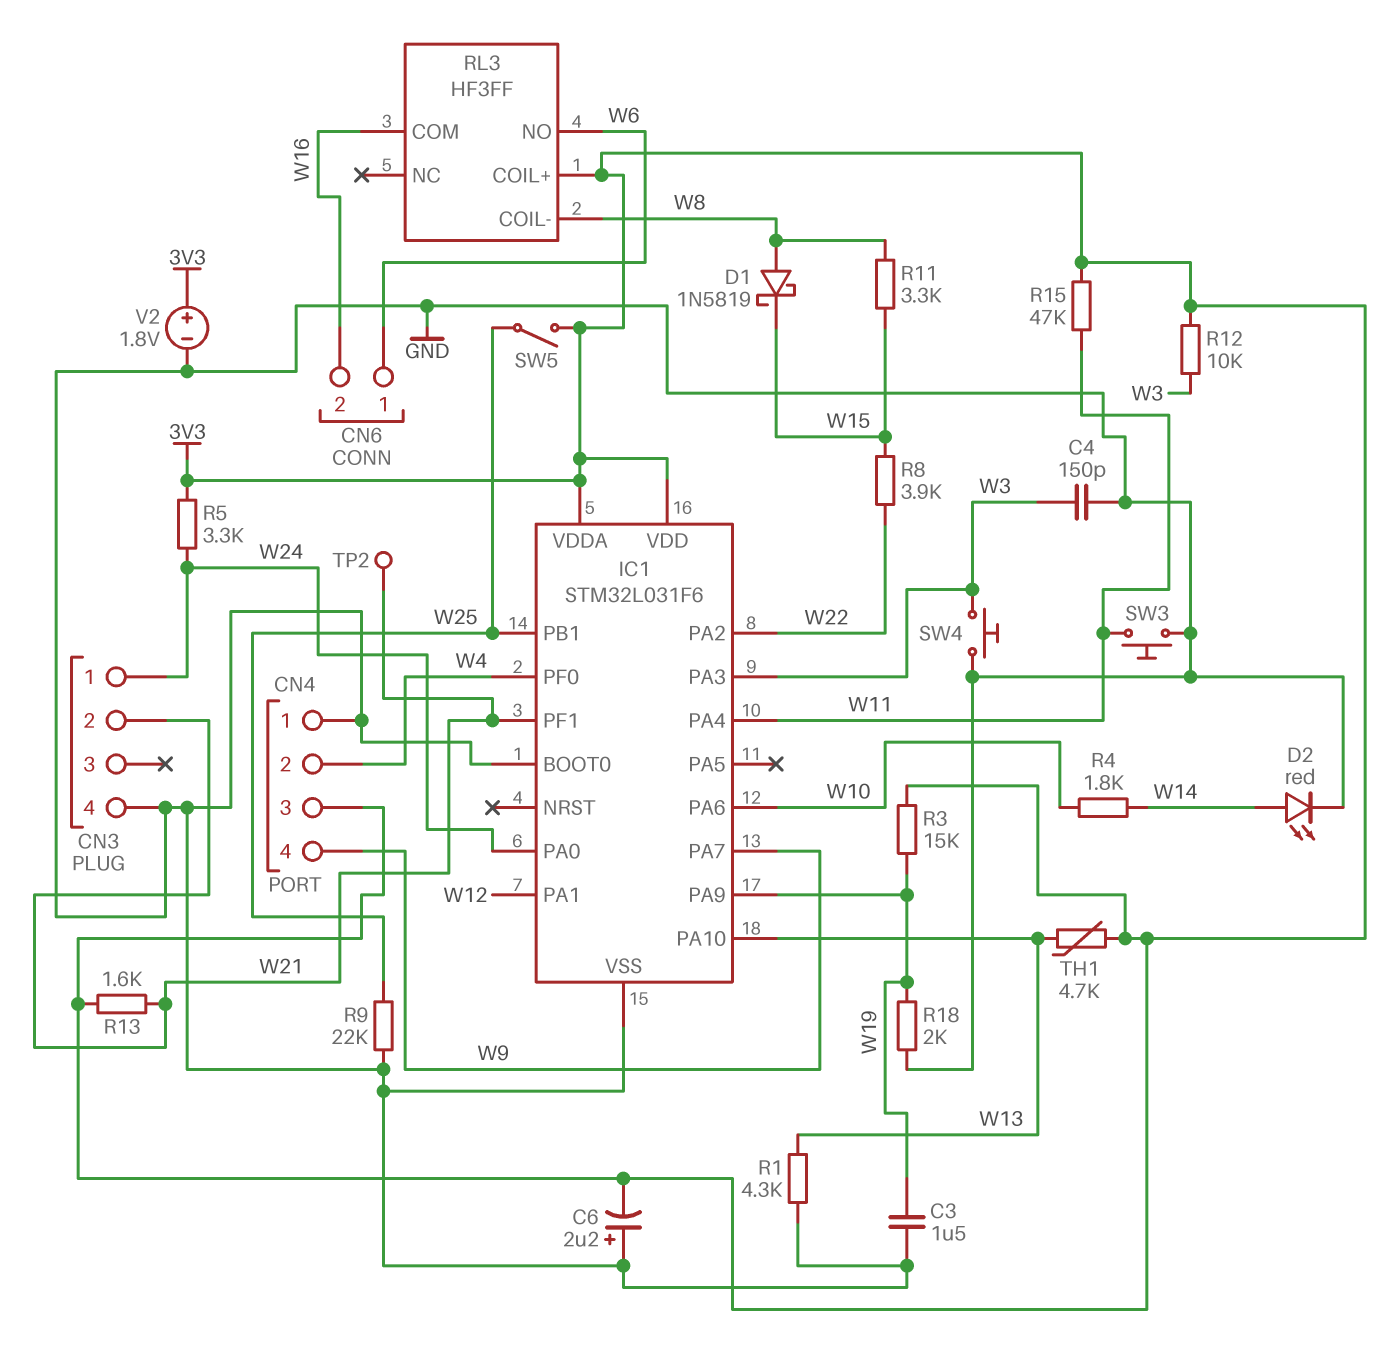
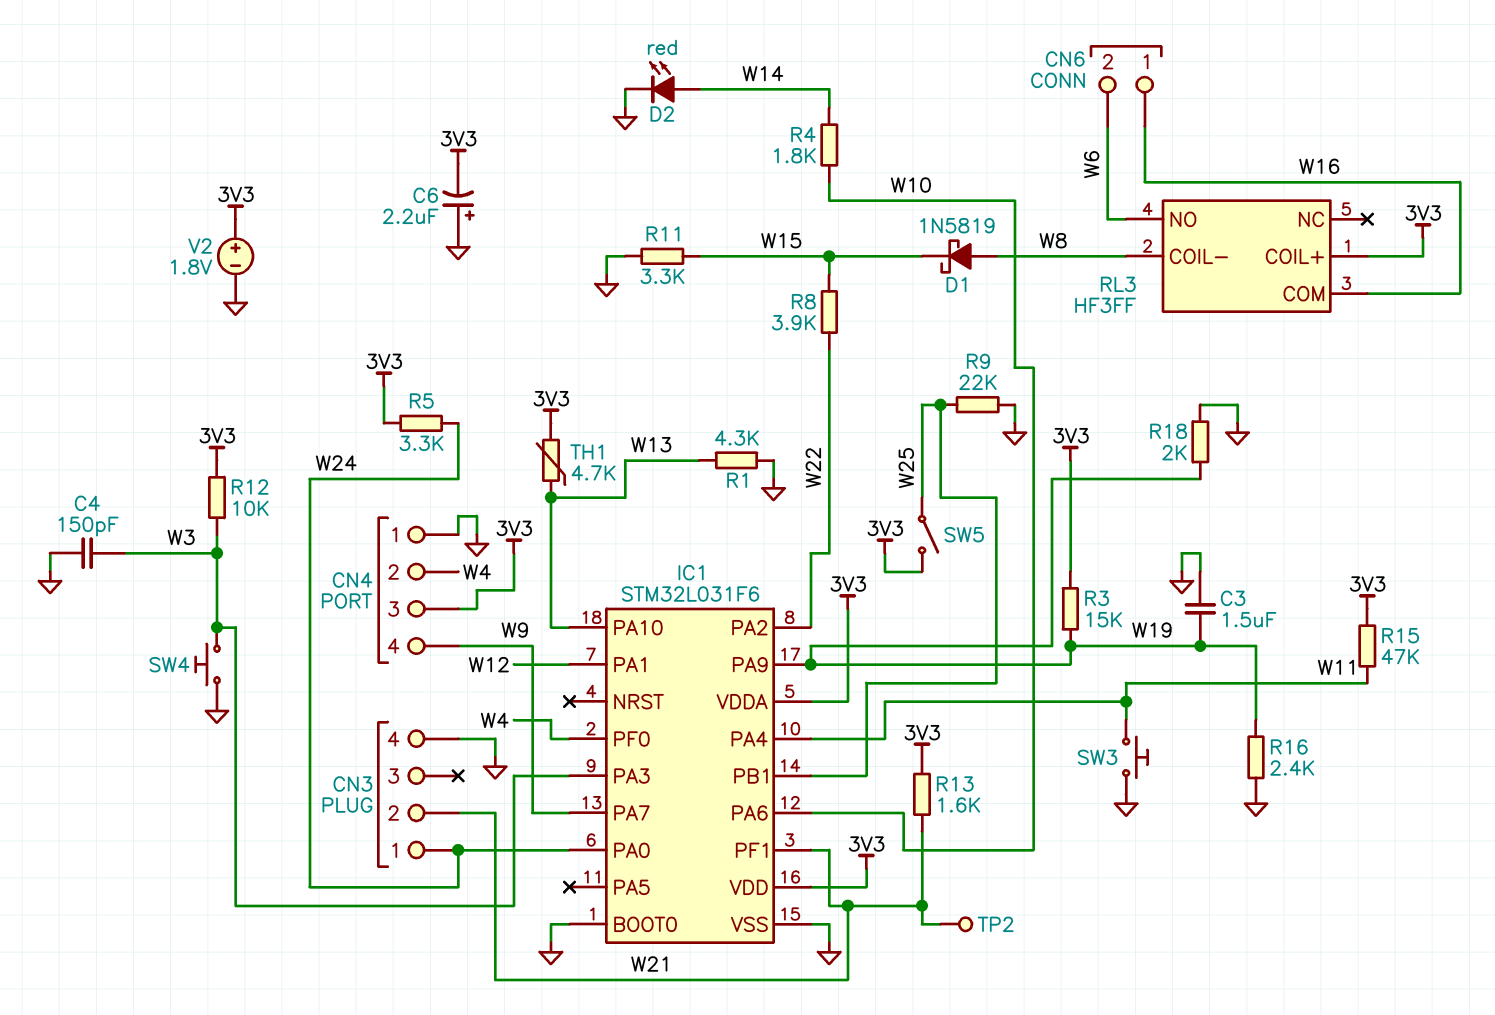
CN6 pin 1: W6 -> W16
CN6 pin 2: W16 -> W6
R11: 3.3k (W8, W15) -> 3.3k (GND, W15)
R16: none -> 2.4k (GND, W19)

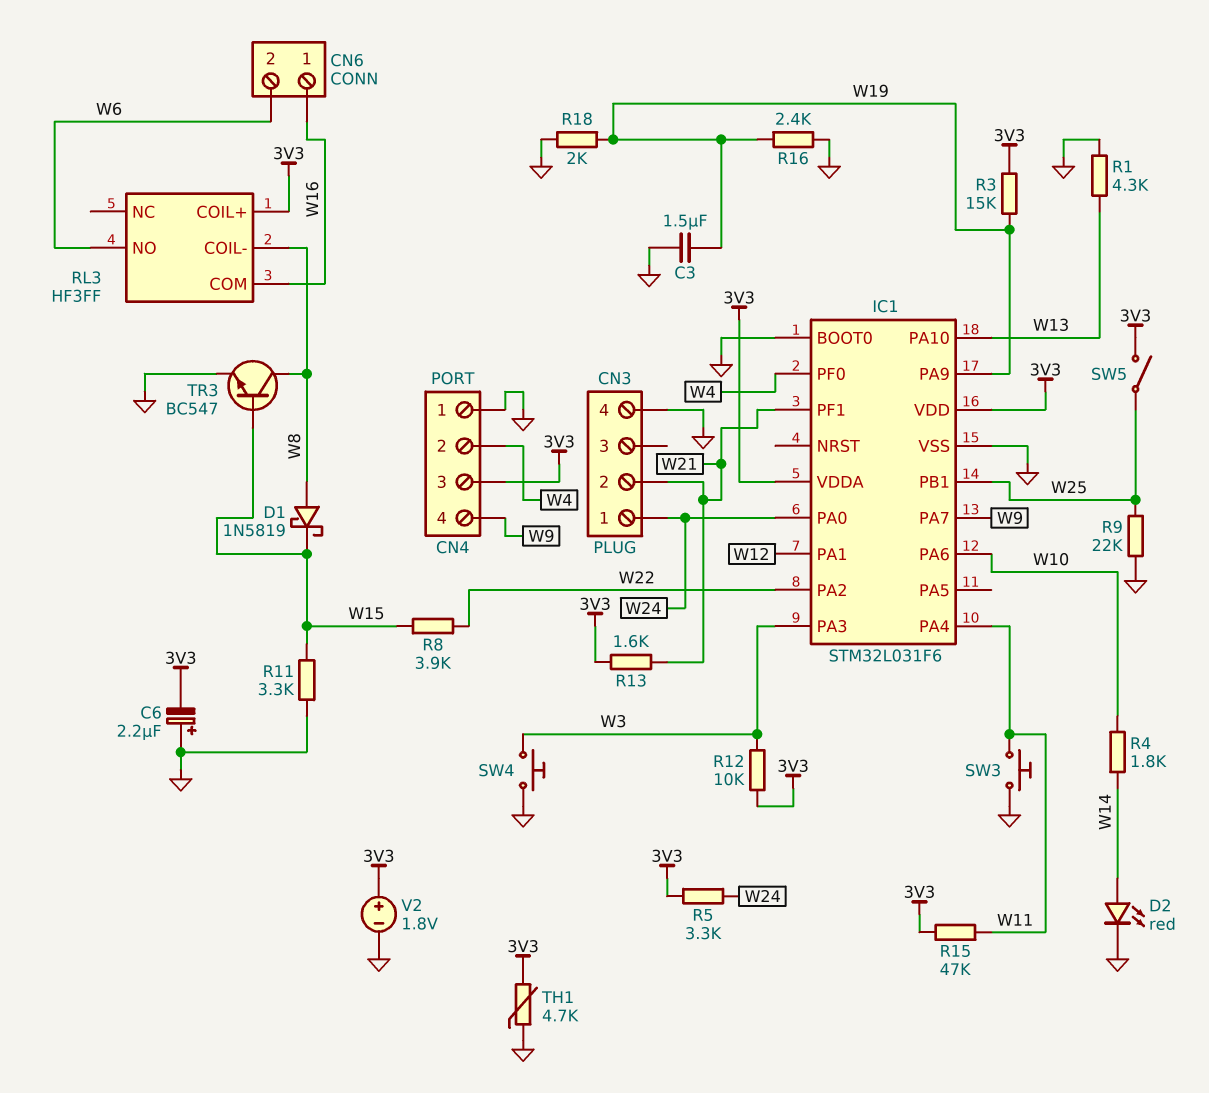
C4: 150pF (GND, W3) -> none
TH1: 4.7k (3V3, W13) -> 4.7k (3V3, GND)
TP2: test point (W21) -> none
TR3: none -> NPN BC547 (B W15, C W8, E GND)

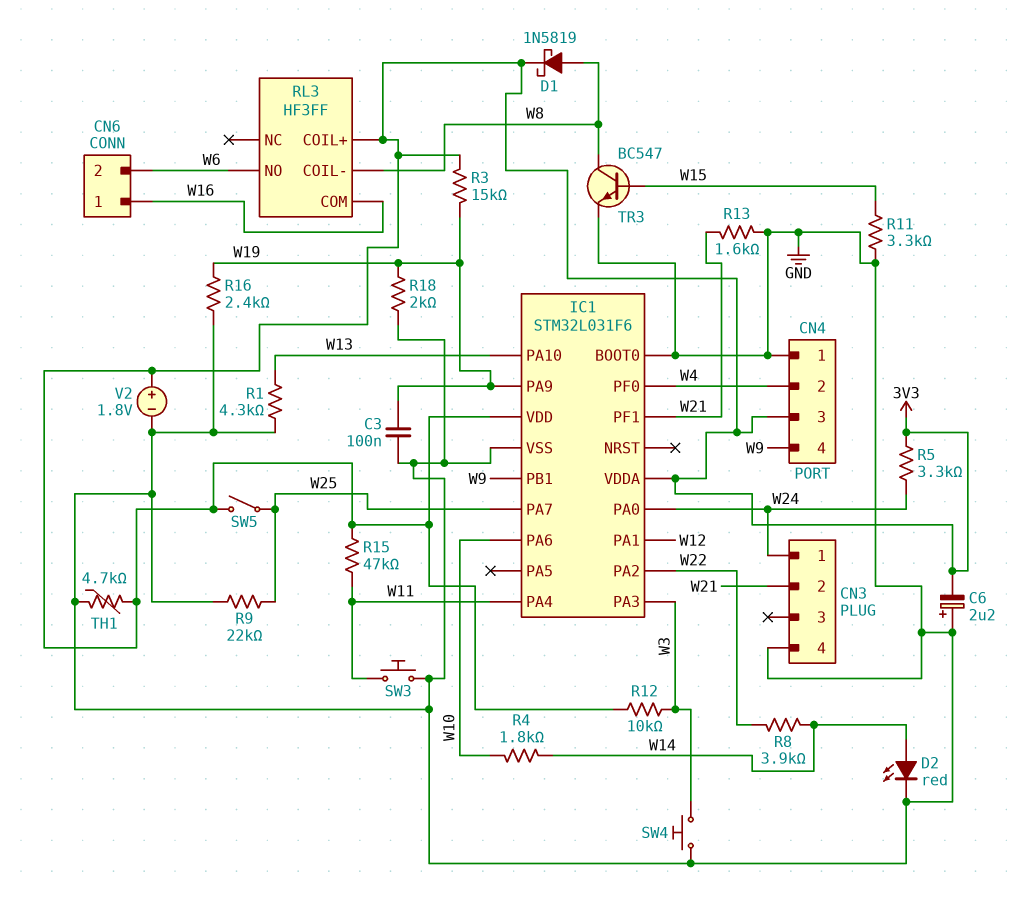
C3: 1.5uF (GND, W19) -> 100nF (GND, W19)
D1: schottky 1N5819 (A W8, K W15) -> schottky 1N5819 (A W8, K 3V3)
IC1 pin PA7: W9 -> W25
IC1 pin PB1: W25 -> W9
R8: 3.9k (W15, W22) -> 3.9k (W14, W22)
R13: 1.6k (3V3, W21) -> 1.6k (GND, W21)

